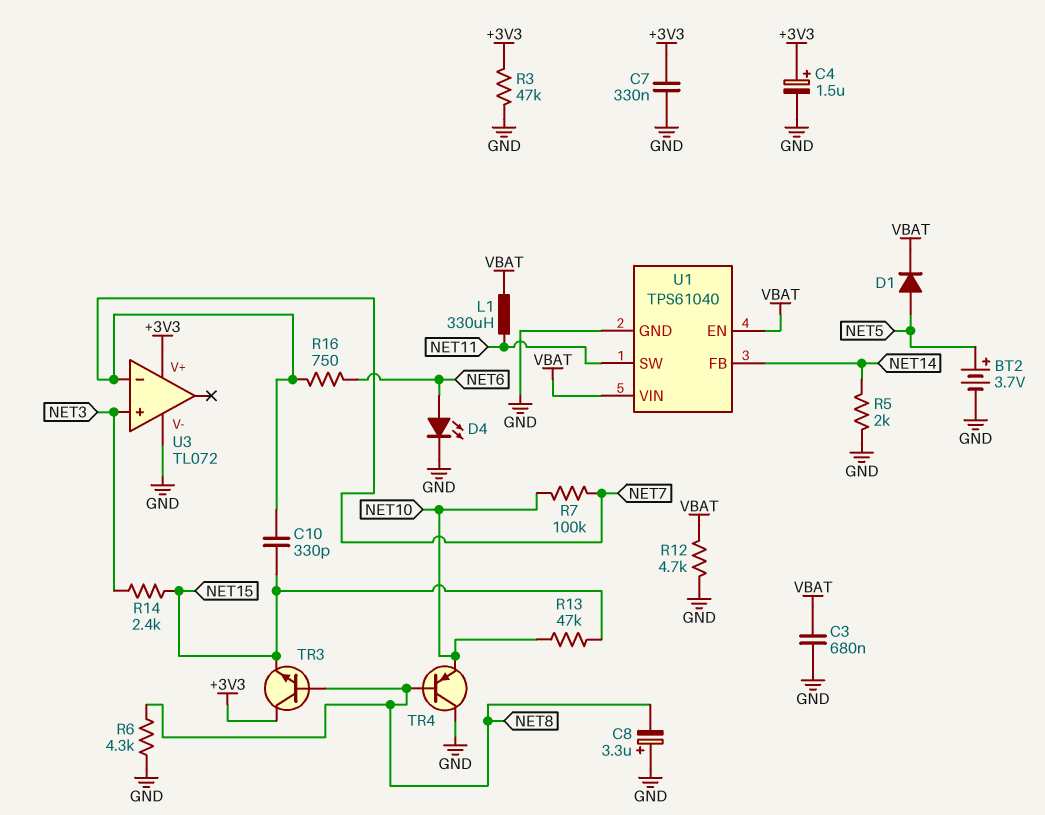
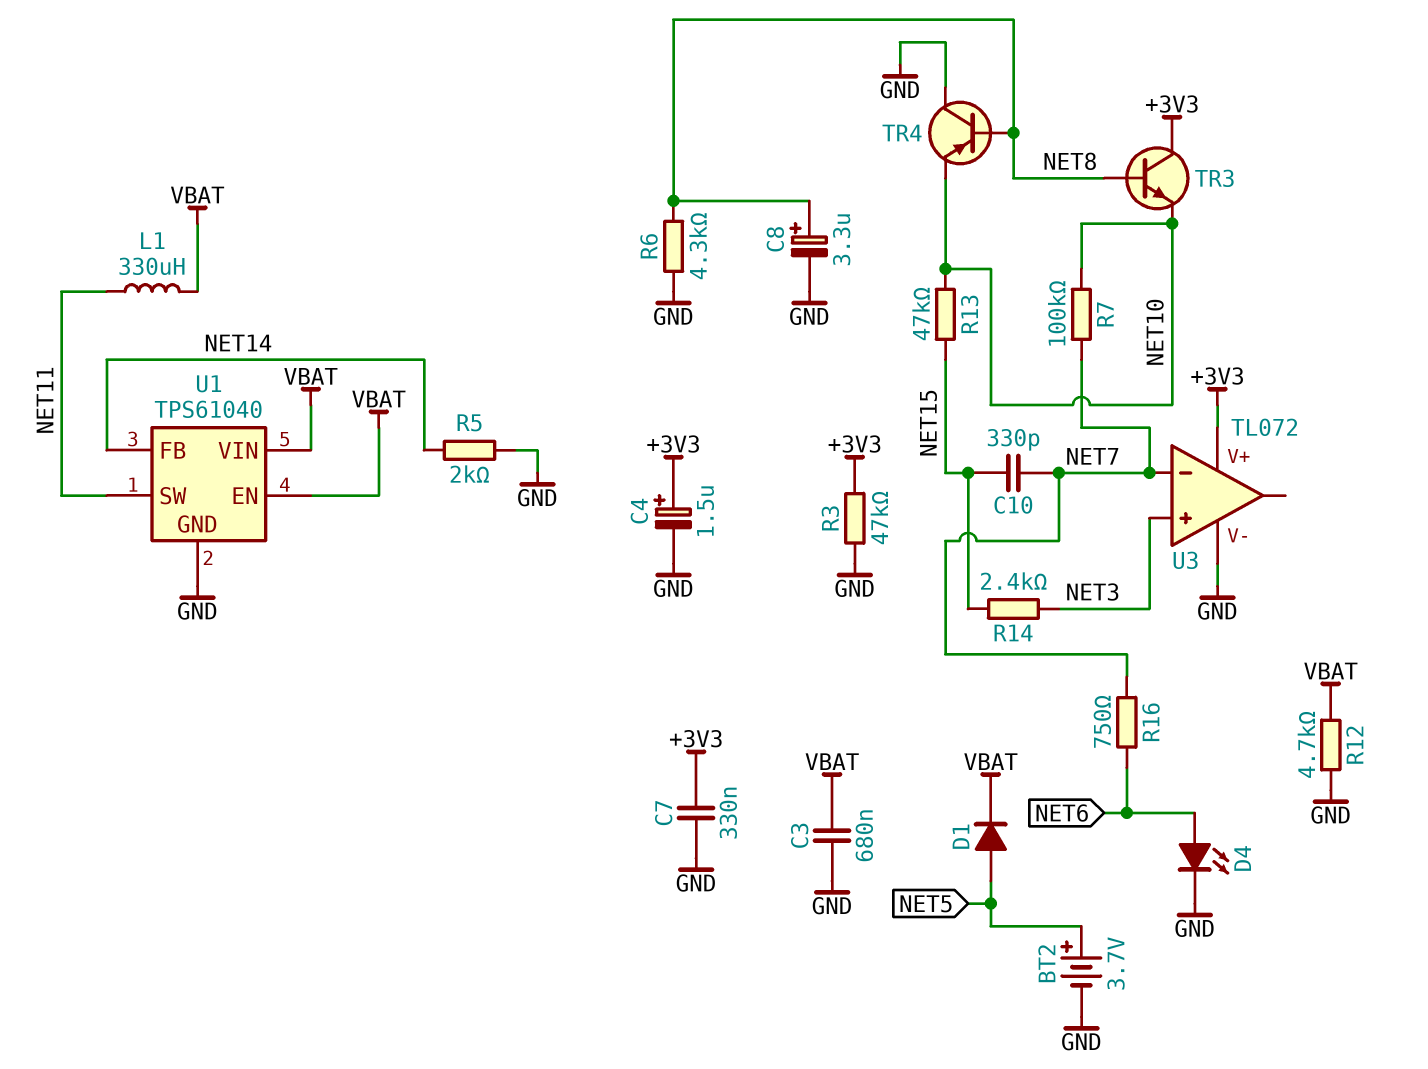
C8: 3.3uF (plus GND, minus NET8) -> 3.3uF (plus NET8, minus GND)
TR3: NPN (B NET8, C +3V3, E NET15) -> NPN (B NET8, C +3V3, E NET10)

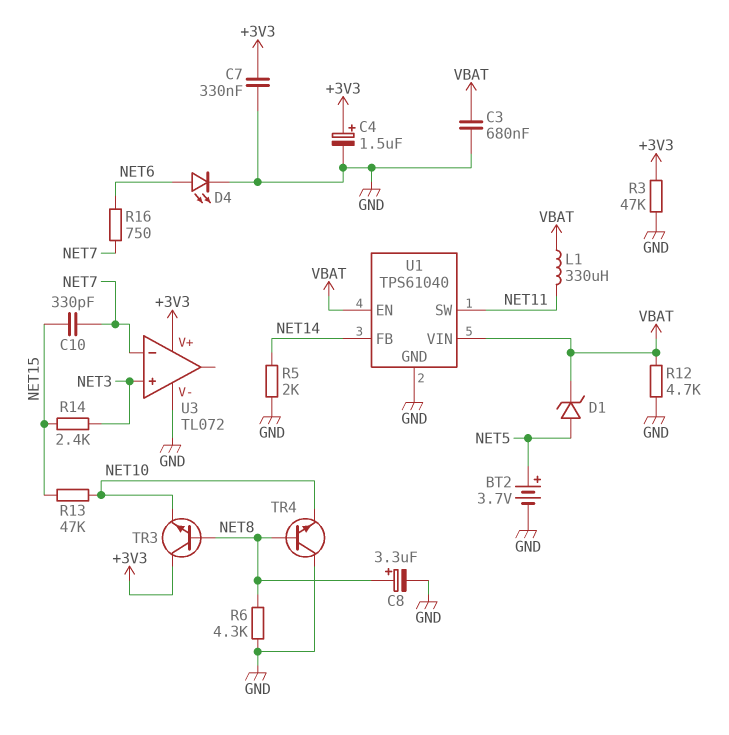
D1: diode (A NET5, K VBAT) -> zener (A NET5, K VBAT)
R7: 100k (NET7, NET10) -> none
TR4: PNP (B NET8, C GND, E NET10) -> NPN (B NET8, C GND, E NET10)

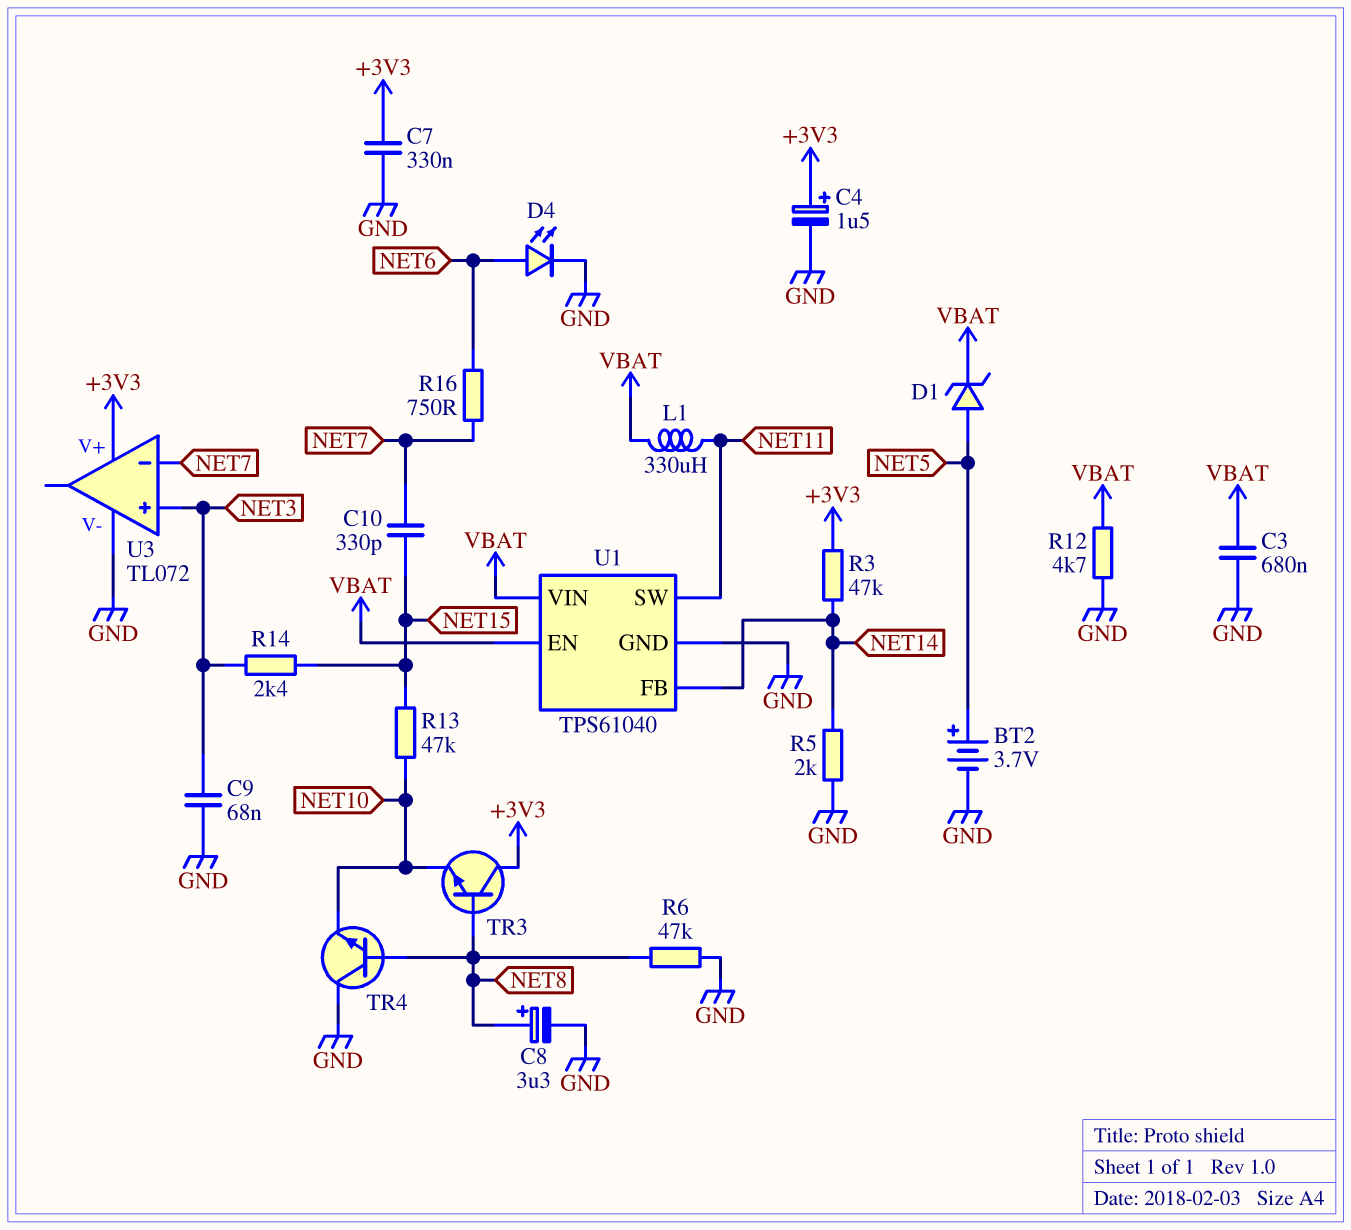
C9: none -> 68nF (GND, NET3)
R3: 47k (+3V3, GND) -> 47k (+3V3, NET14)
R6: 4.3k (GND, NET8) -> 47k (GND, NET8)

